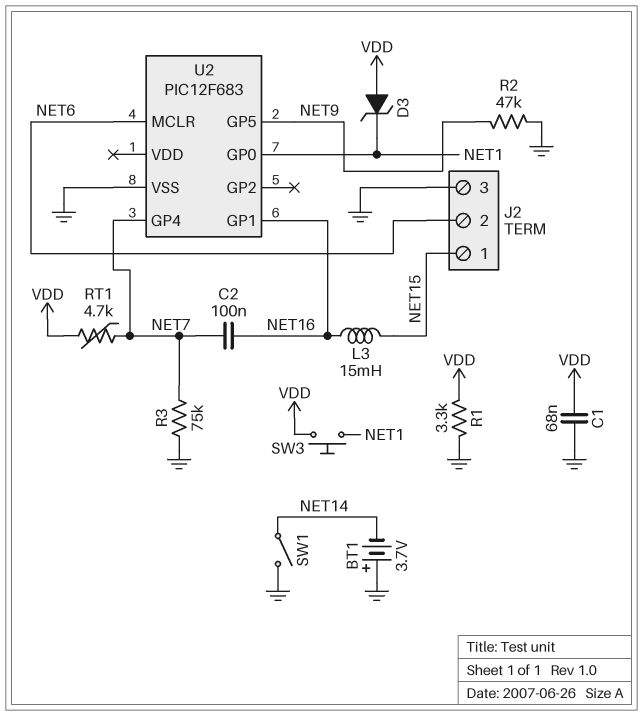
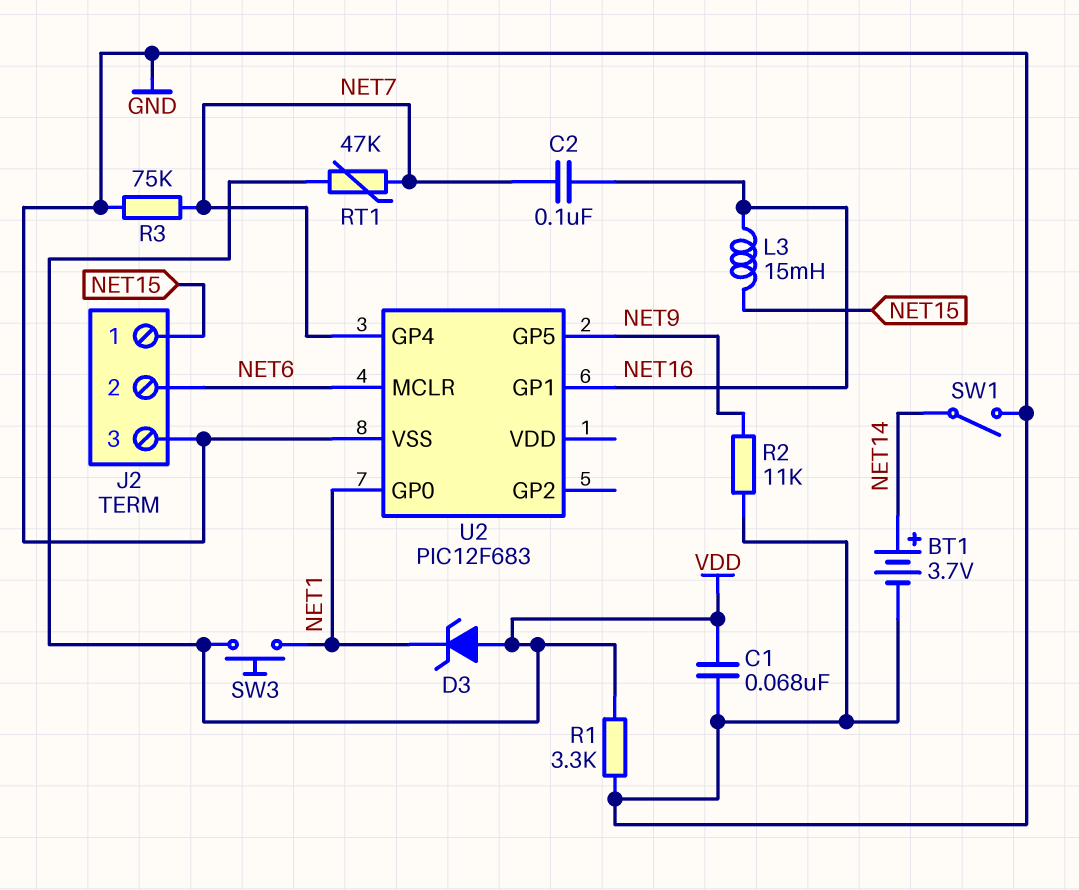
BT1: 3.7V (plus GND, minus NET14) -> 3.7V (plus NET14, minus GND)
R2: 47k (GND, NET9) -> 11k (GND, NET9)
RT1: 4.7k (NET7, VDD) -> 47k (NET7, VDD)

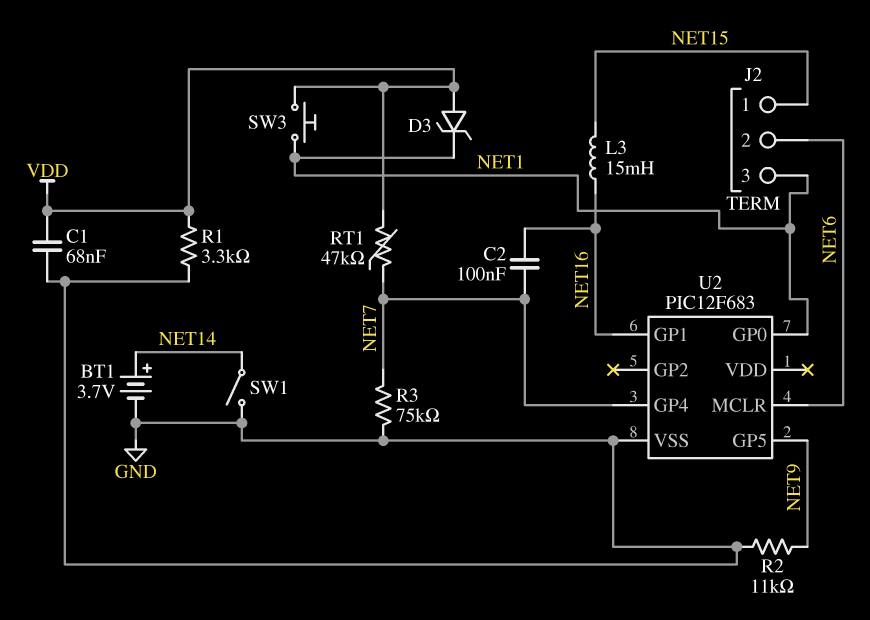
J2 pin 3: GND -> NET1

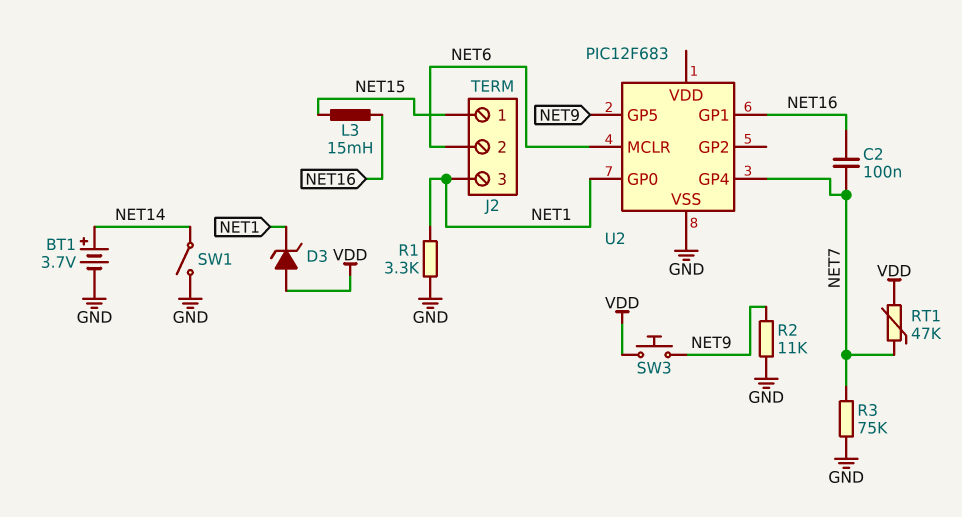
C1: 68nF (GND, VDD) -> none
R1: 3.3k (GND, VDD) -> 3.3k (GND, NET1)
SW3: button (NET1, VDD) -> button (NET9, VDD)

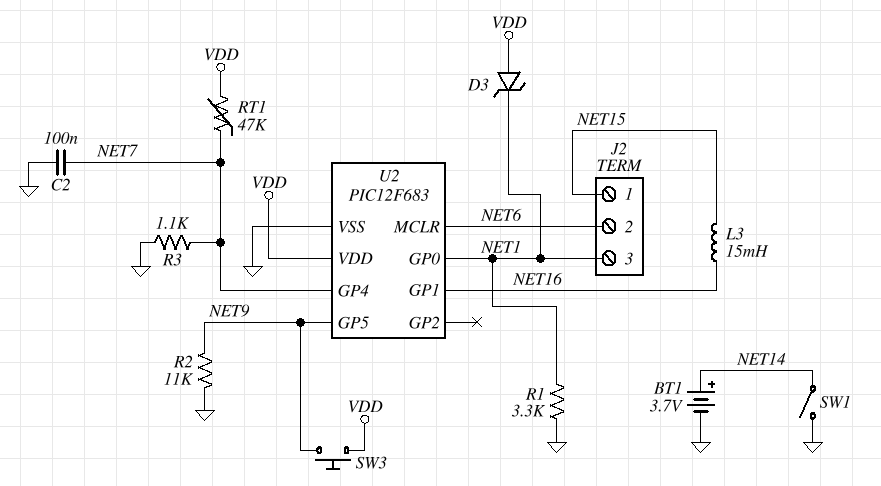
C2: 100nF (NET7, NET16) -> 100nF (GND, NET7)
R3: 75k (GND, NET7) -> 1.1k (GND, NET7)
U2 pin VDD: none -> VDD

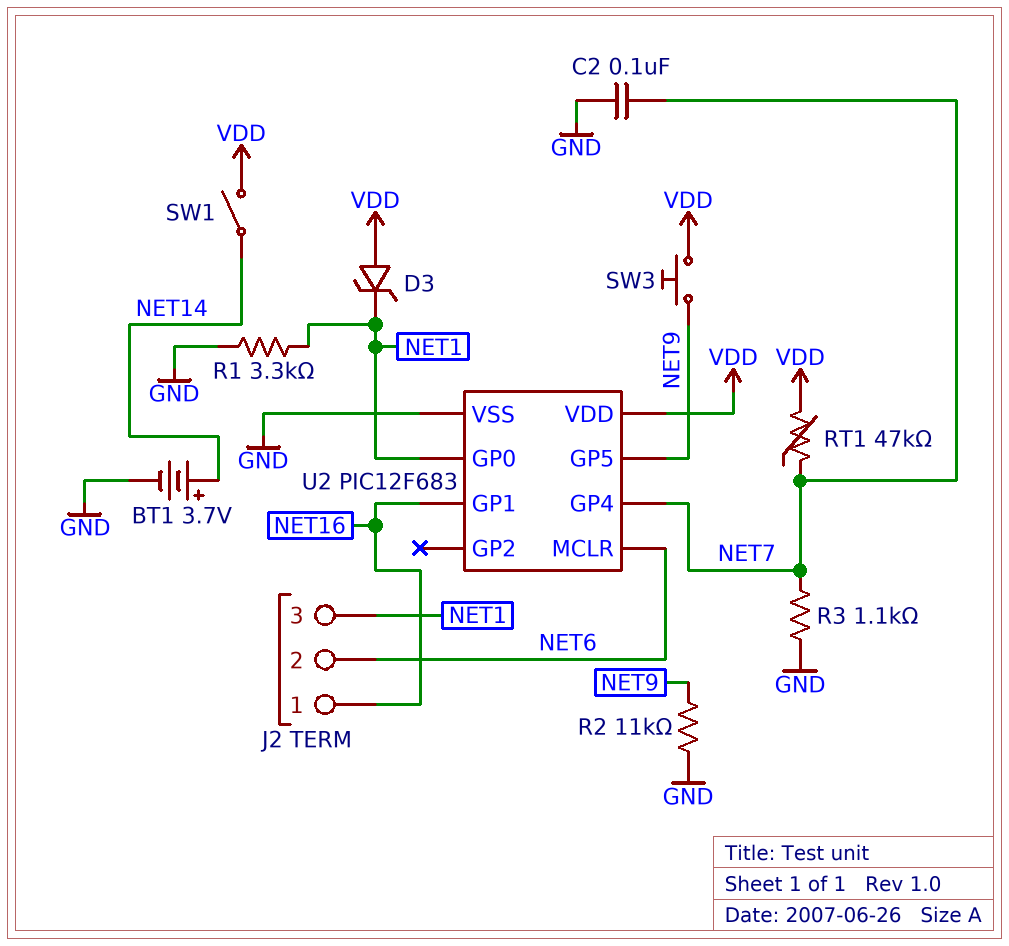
J2 pin 1: NET15 -> NET16
L3: 15mH (NET15, NET16) -> none
SW1: switch (GND, NET14) -> switch (NET14, VDD)

